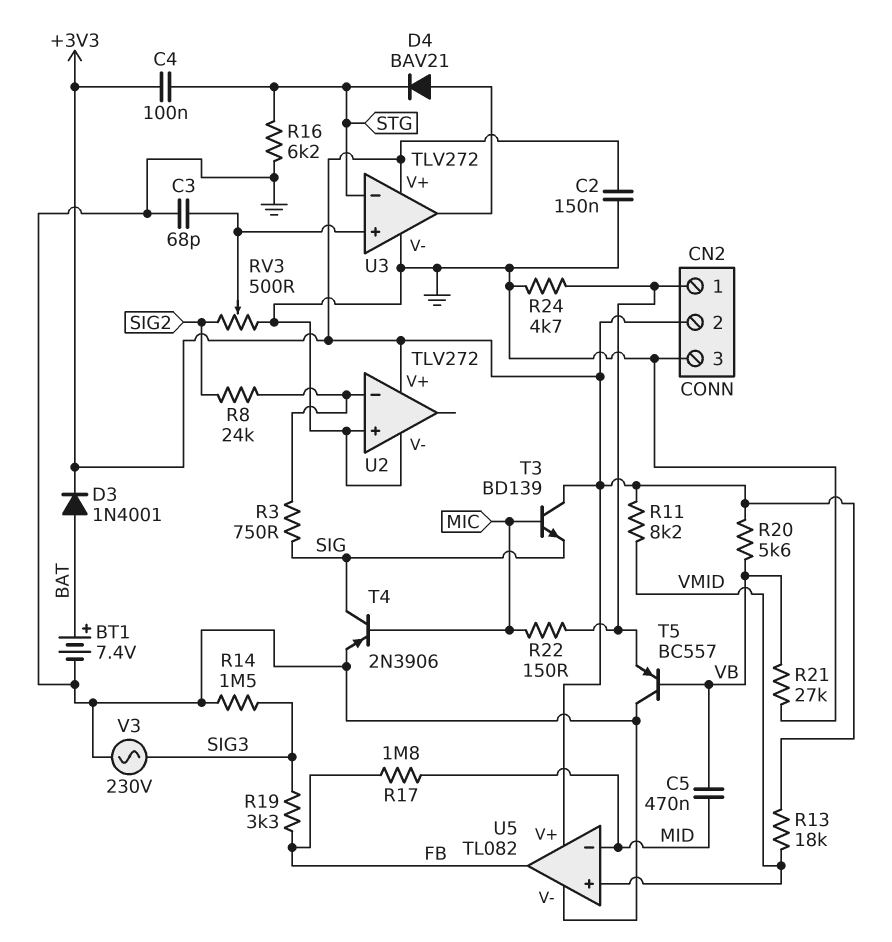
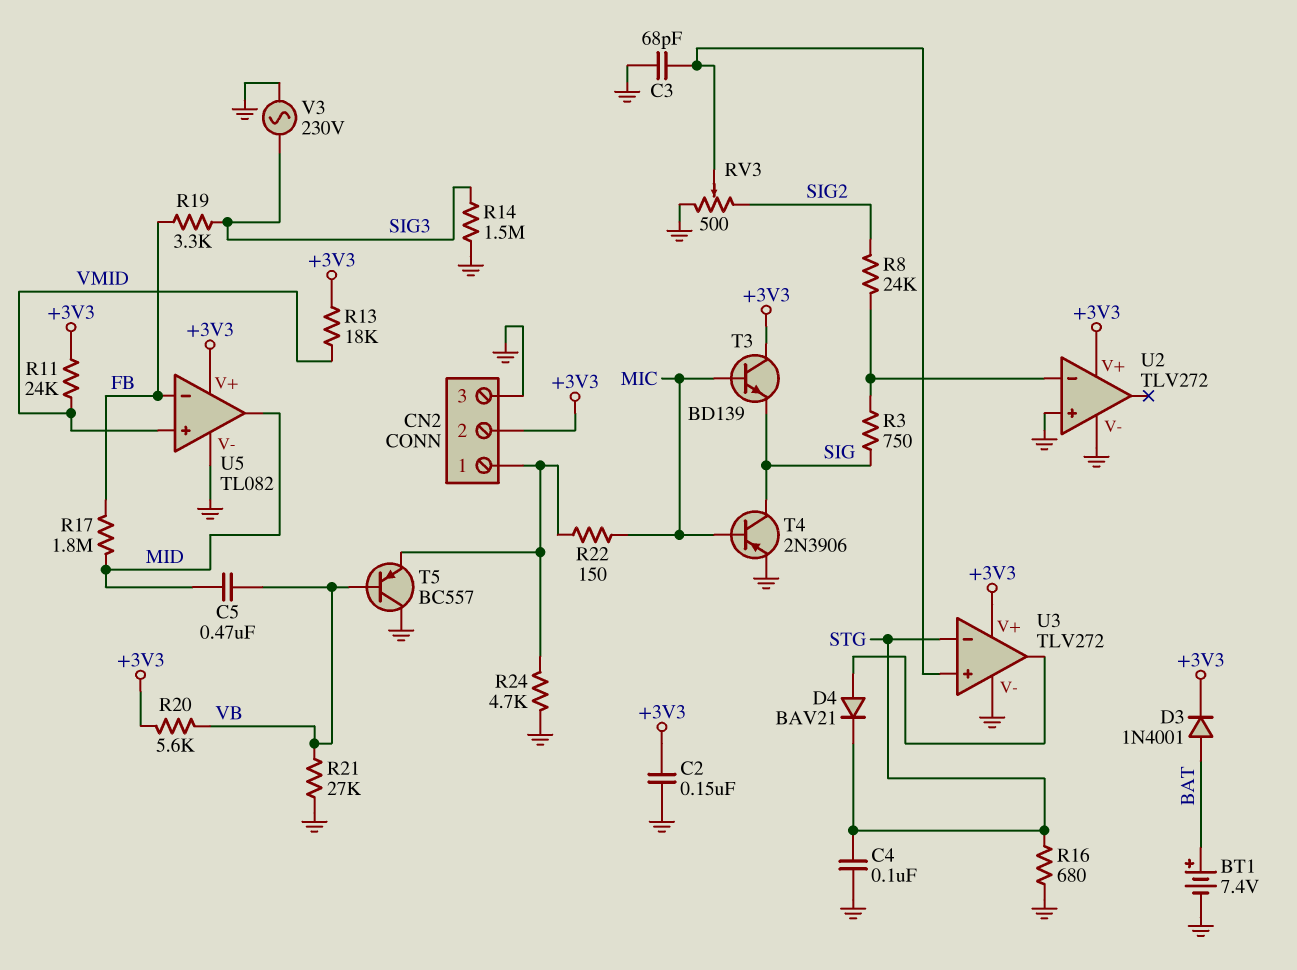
C4: 100nF (+3V3, STG) -> 100nF (GND, STG)
R11: 8.2k (+3V3, VMID) -> 24k (+3V3, VMID)
R16: 6.2k (GND, STG) -> 680 (GND, STG)
U5 pin in-: MID -> FB
U5 pin out: FB -> MID

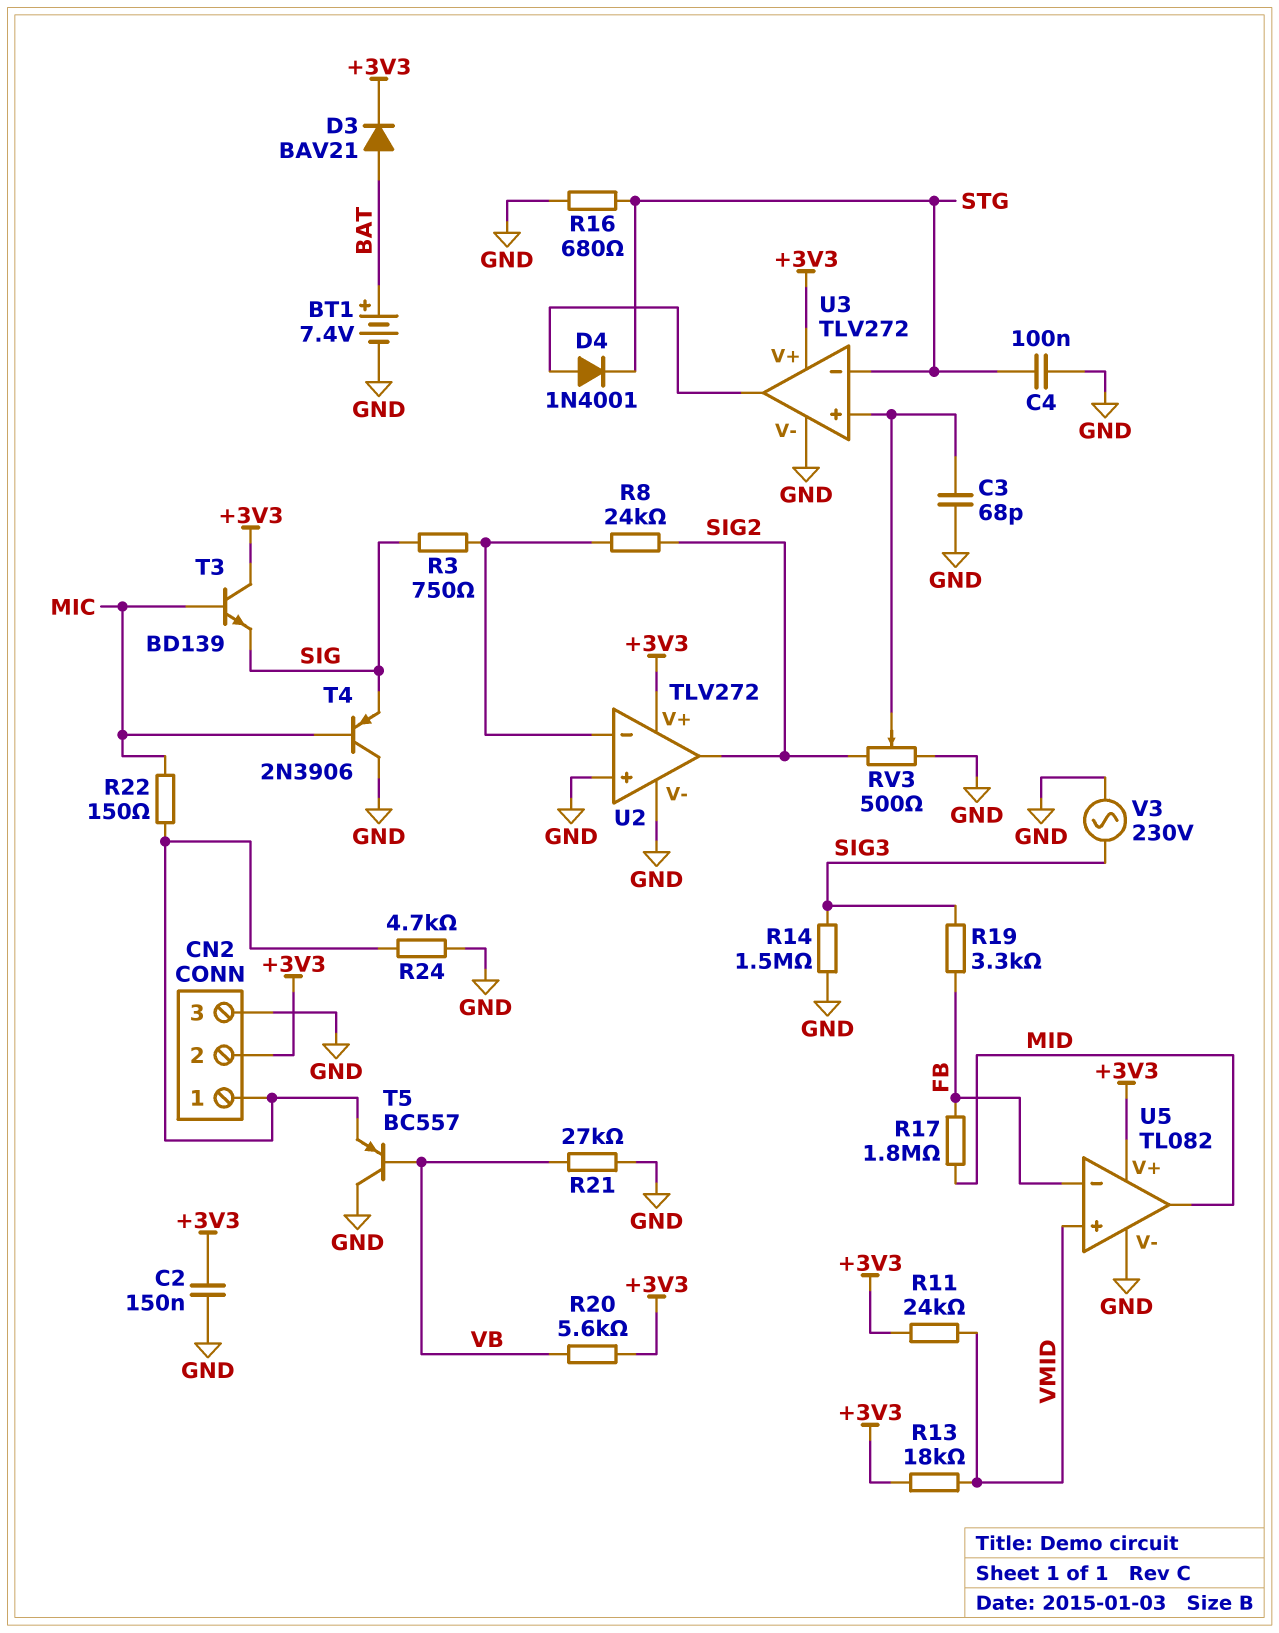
C5: 470nF (MID, VB) -> none
D3: diode 1N4001 (A BAT, K +3V3) -> diode BAV21 (A BAT, K +3V3)
D4: diode BAV21 (A U3/out, K STG) -> diode 1N4001 (A U3/out, K STG)
T4: PNP 2N3906 (B MIC, C SIG, E GND) -> PNP 2N3906 (B MIC, C GND, E SIG)
U2 pin out: none -> SIG2

